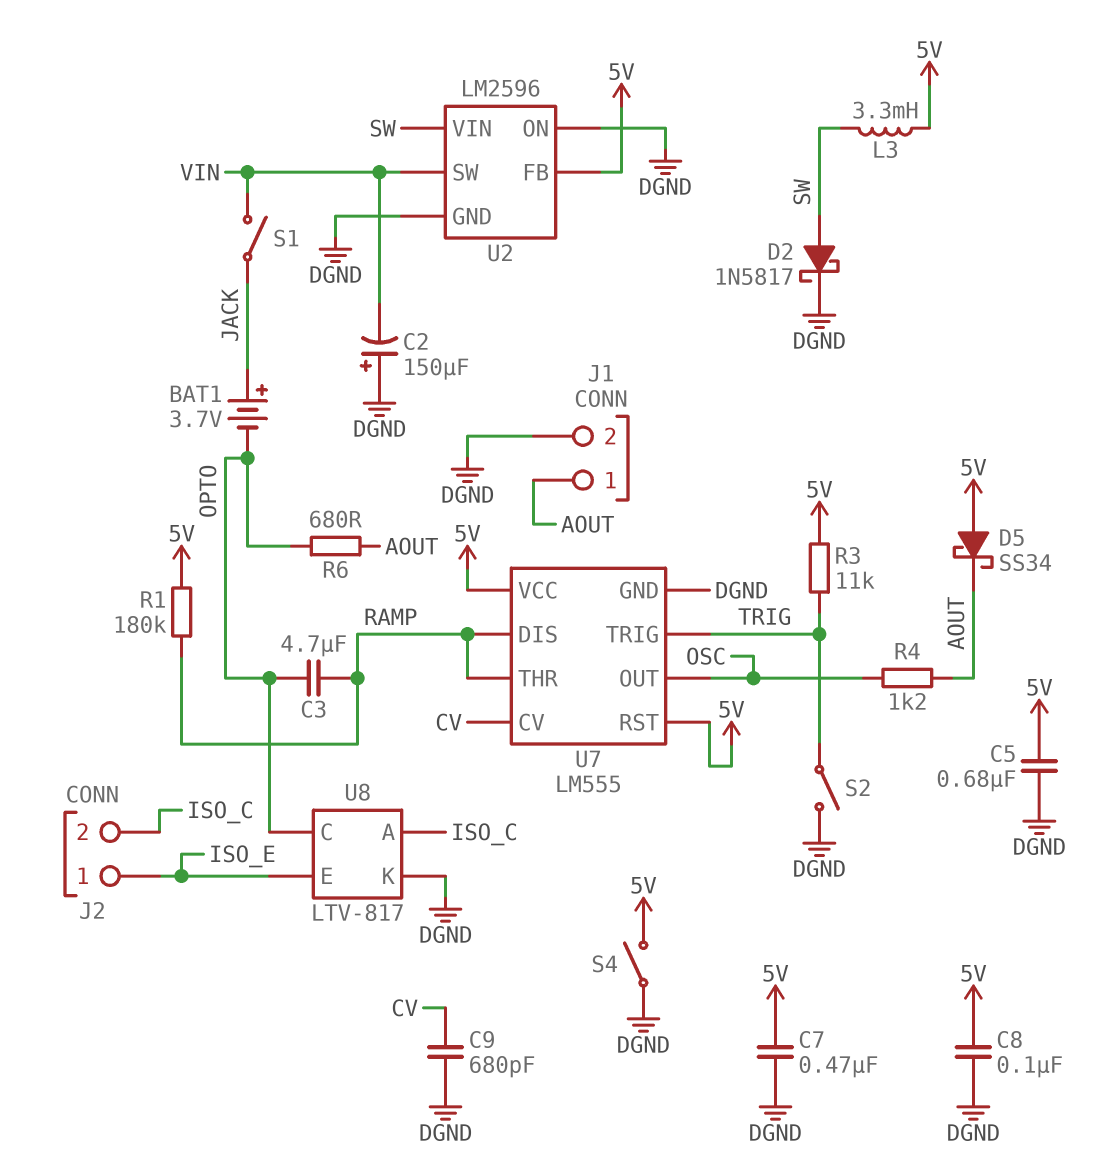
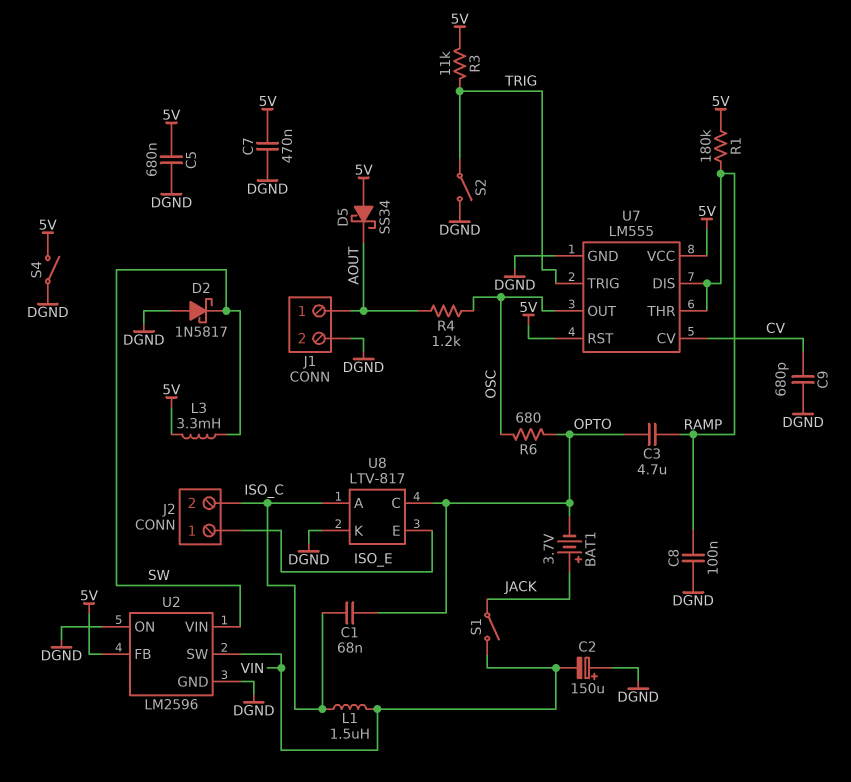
C1: none -> 68nF (ISO_C, OPTO)
C8: 100nF (5V, DGND) -> 100nF (DGND, RAMP)
D2: schottky 1N5817 (A SW, K DGND) -> schottky 1N5817 (A DGND, K SW)
L1: none -> 1.5uH (ISO_C, VIN)
R6: 680 (AOUT, OPTO) -> 680 (OPTO, OSC)

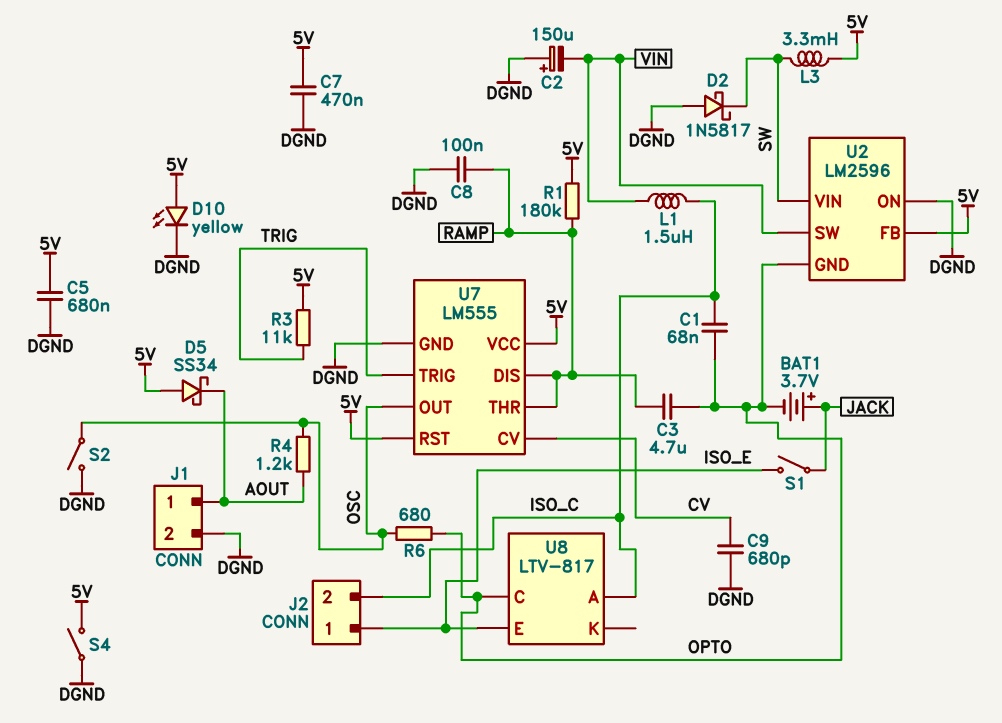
D10: none -> LED yellow (A 5V, K DGND)
S1: switch (JACK, VIN) -> switch (ISO_E, JACK)
S2: switch (DGND, TRIG) -> switch (DGND, OSC)
U2 pin GND: DGND -> OPTO
U8 pin K: DGND -> none

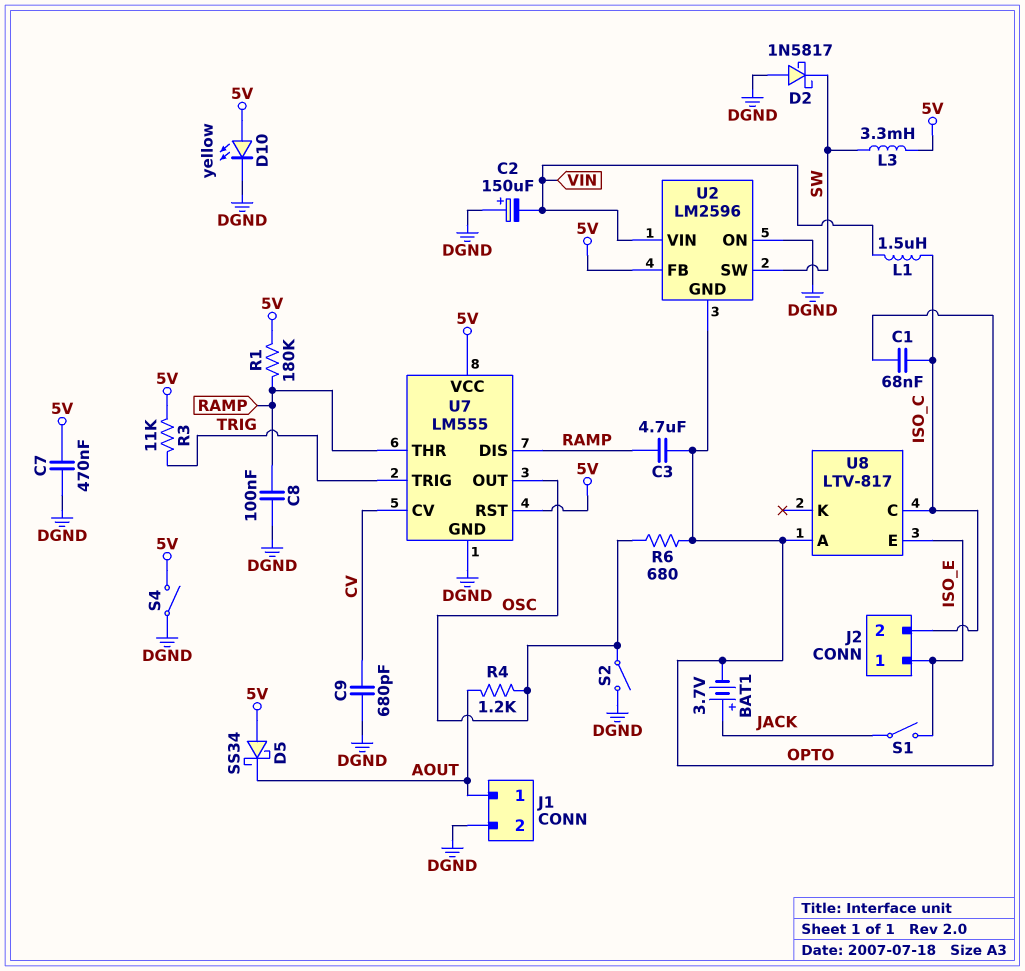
C5: 680nF (5V, DGND) -> none
U2 pin SW: VIN -> SW
U2 pin VIN: SW -> VIN
U8 pin A: ISO_C -> OPTO
U8 pin C: OPTO -> ISO_C

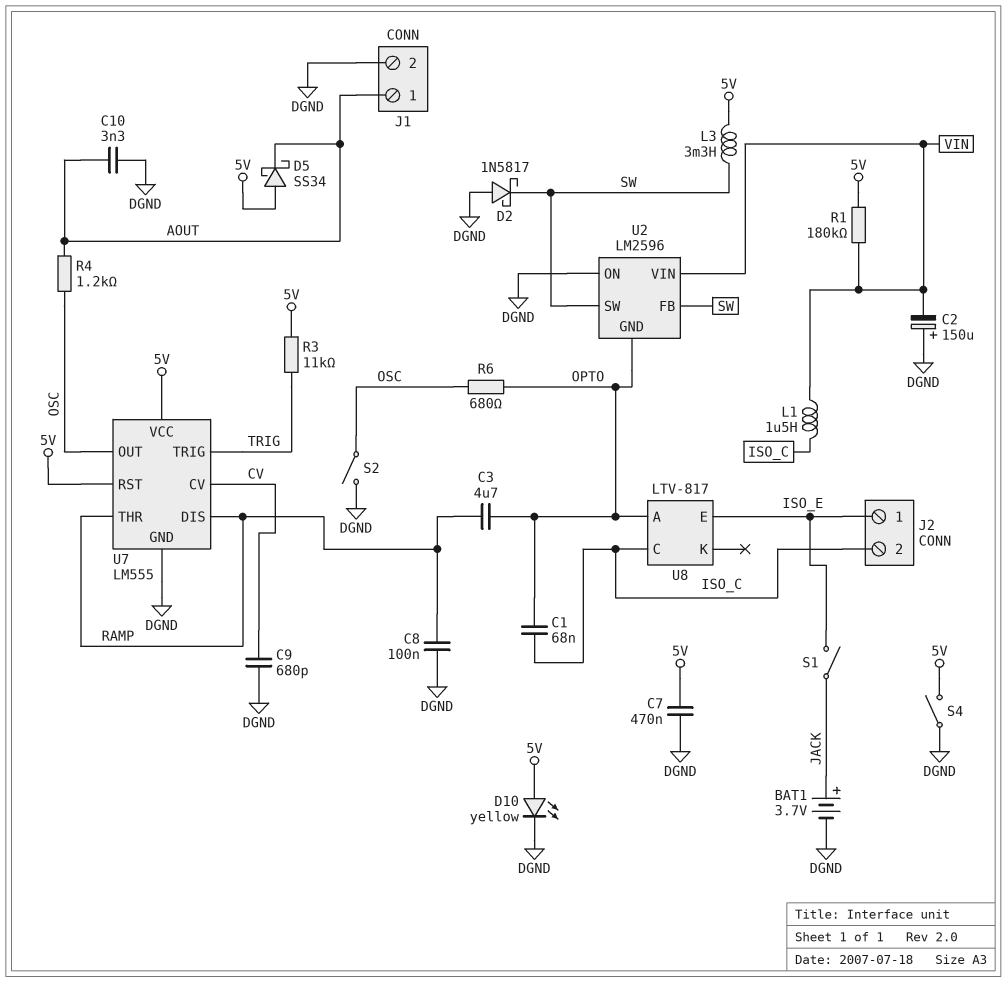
BAT1: 3.7V (plus JACK, minus OPTO) -> 3.7V (plus JACK, minus DGND)
C10: none -> 3.3nF (AOUT, DGND)
R1: 180k (5V, RAMP) -> 180k (5V, VIN)
U2 pin FB: 5V -> SW

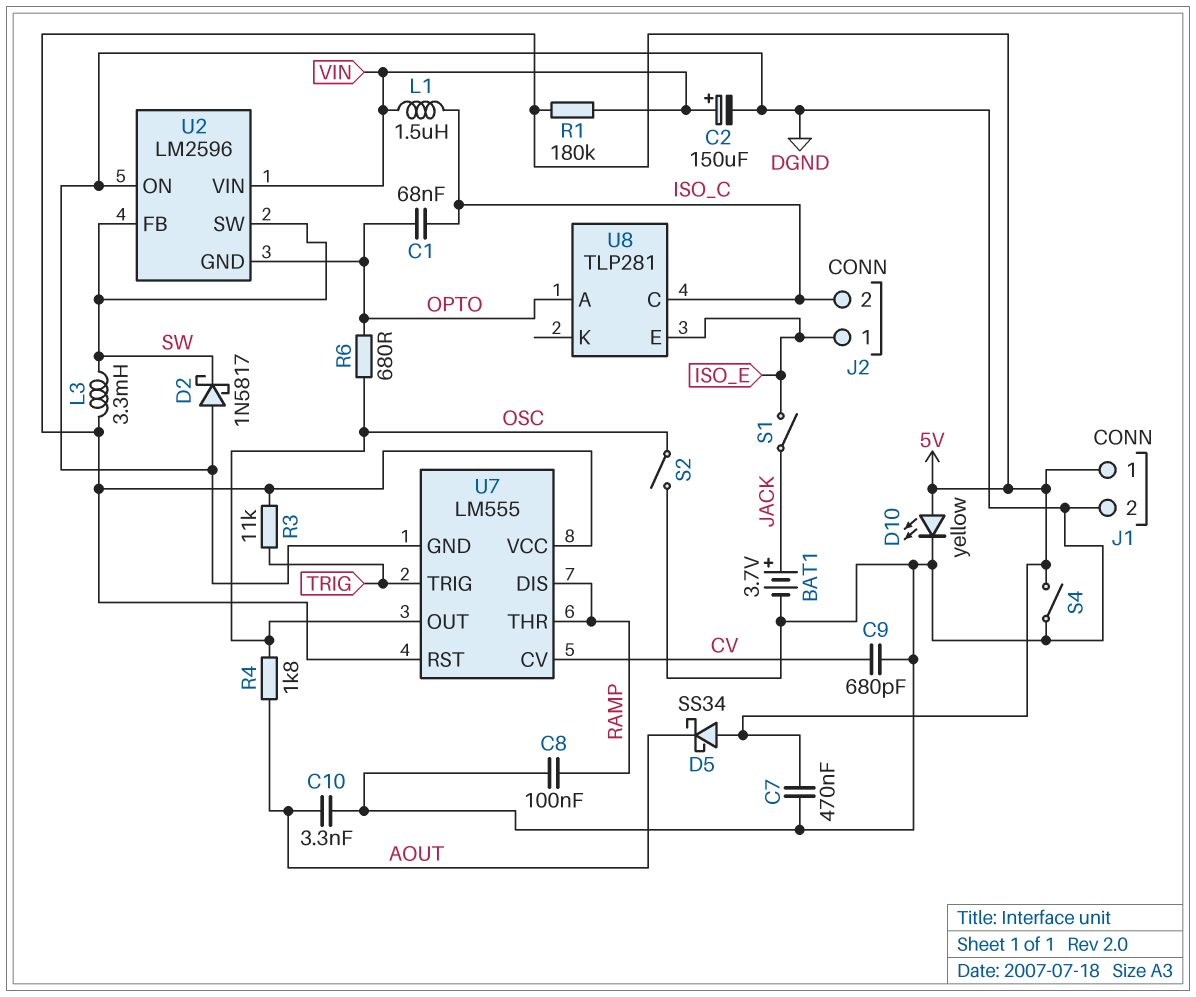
C2: 150uF (plus DGND, minus VIN) -> 150uF (plus VIN, minus DGND)
C3: 4.7uF (OPTO, RAMP) -> none
J1 pin 1: AOUT -> 5V
R4: 1.2k (AOUT, OSC) -> 1.8k (AOUT, OSC)
U8: LTV-817 -> TLP281

